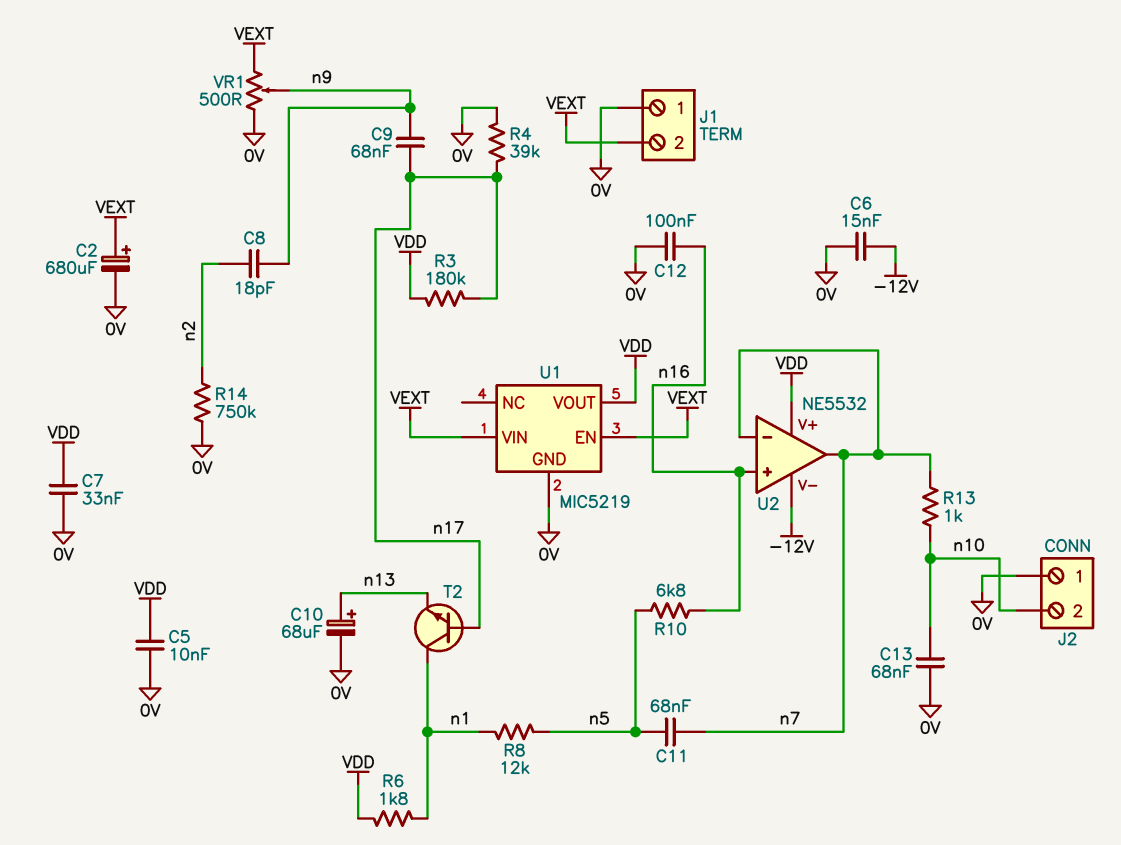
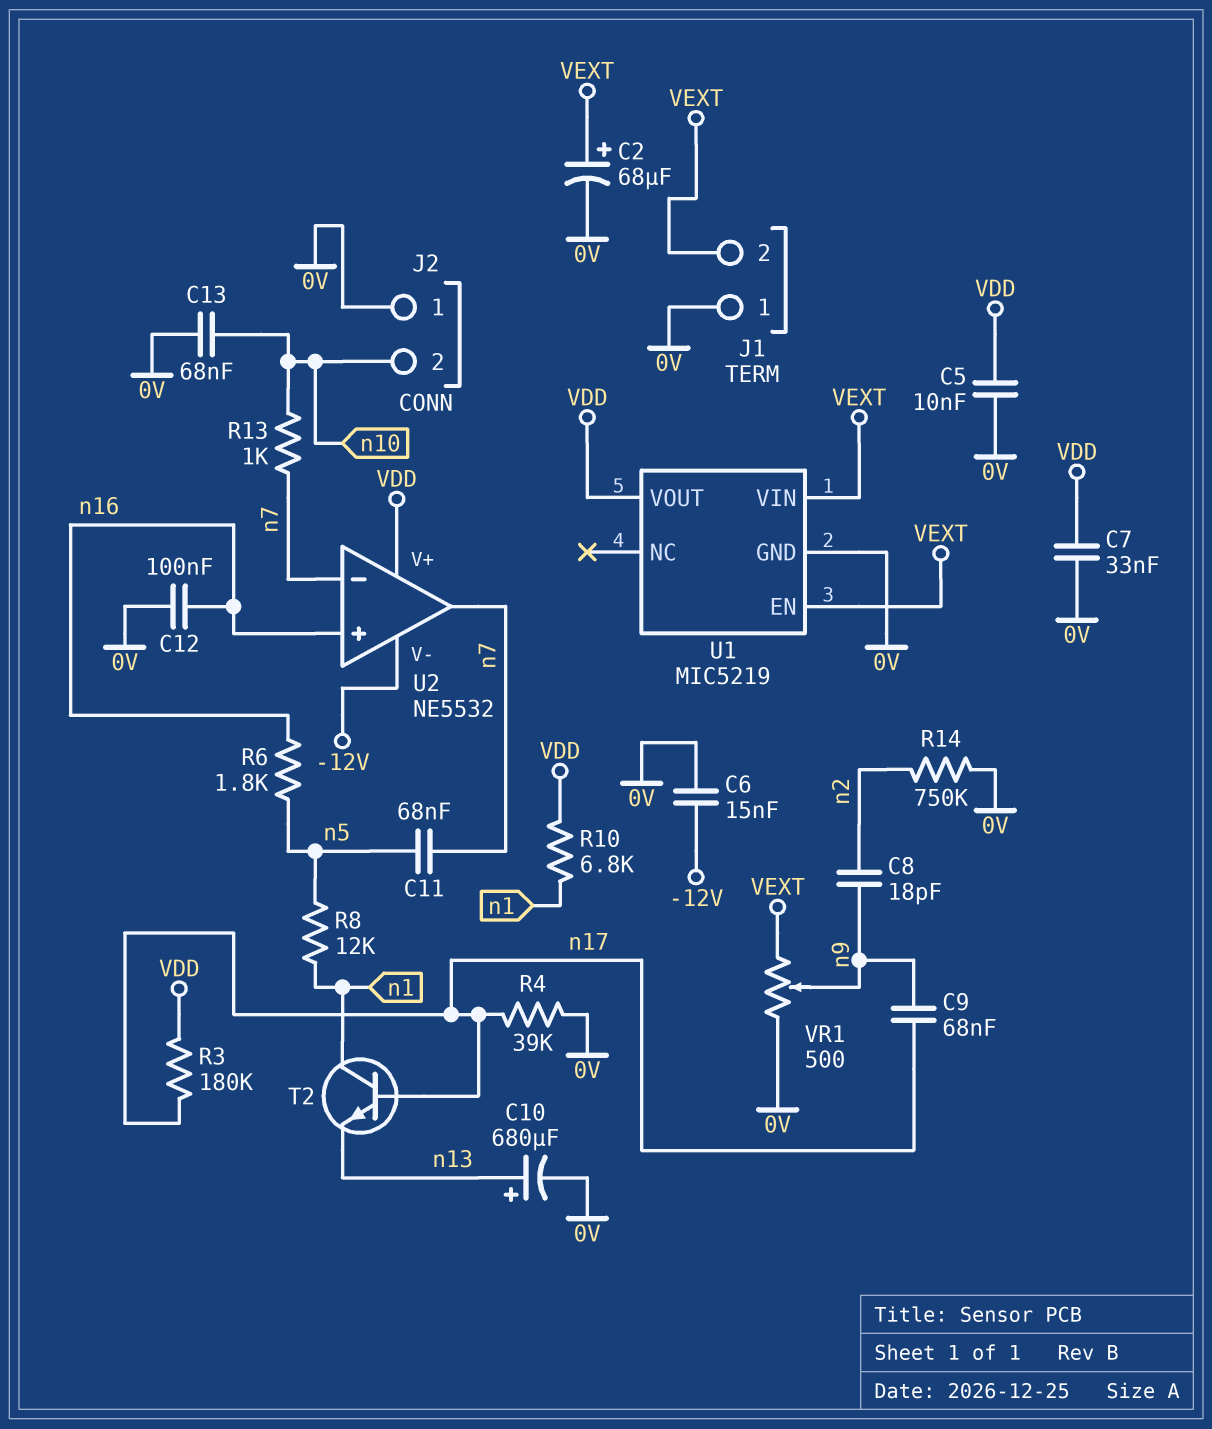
C2: 680uF (plus VEXT, minus 0V) -> 68uF (plus VEXT, minus 0V)
C10: 68uF (plus n13, minus 0V) -> 680uF (plus n13, minus 0V)
R6: 1.8k (VDD, n1) -> 1.8k (n5, n16)
R10: 6.8k (n5, n16) -> 6.8k (VDD, n1)

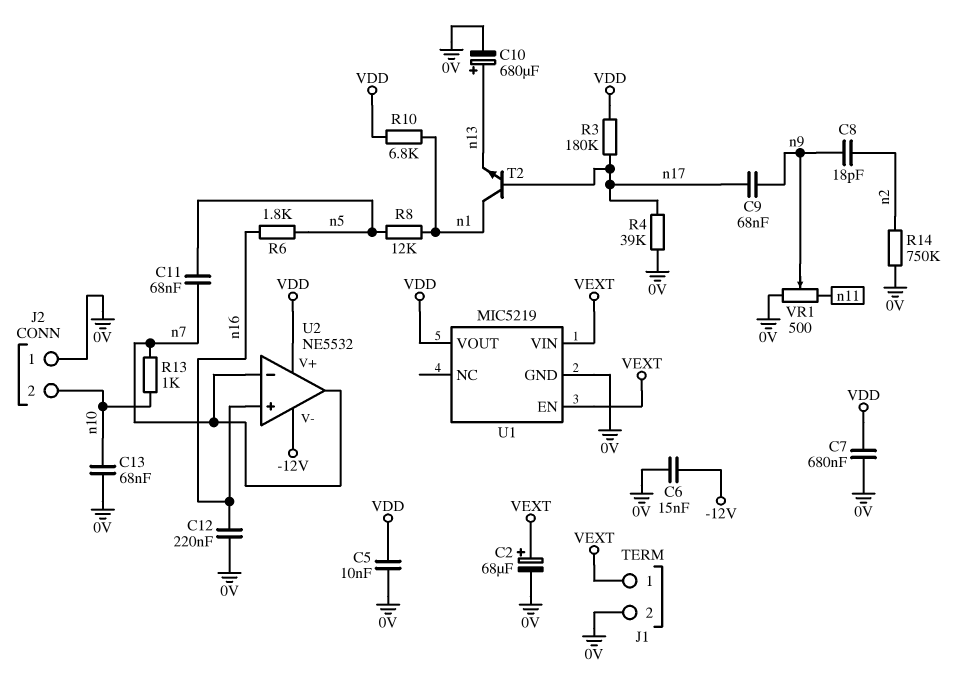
C7: 33nF (0V, VDD) -> 680nF (0V, VDD)
C12: 100nF (0V, n16) -> 220nF (0V, n16)
J1 pin 1: 0V -> VEXT
J1 pin 2: VEXT -> 0V
VR1: 500 (0V, VEXT, wiper n9) -> 500 (0V, n11, wiper n9)

